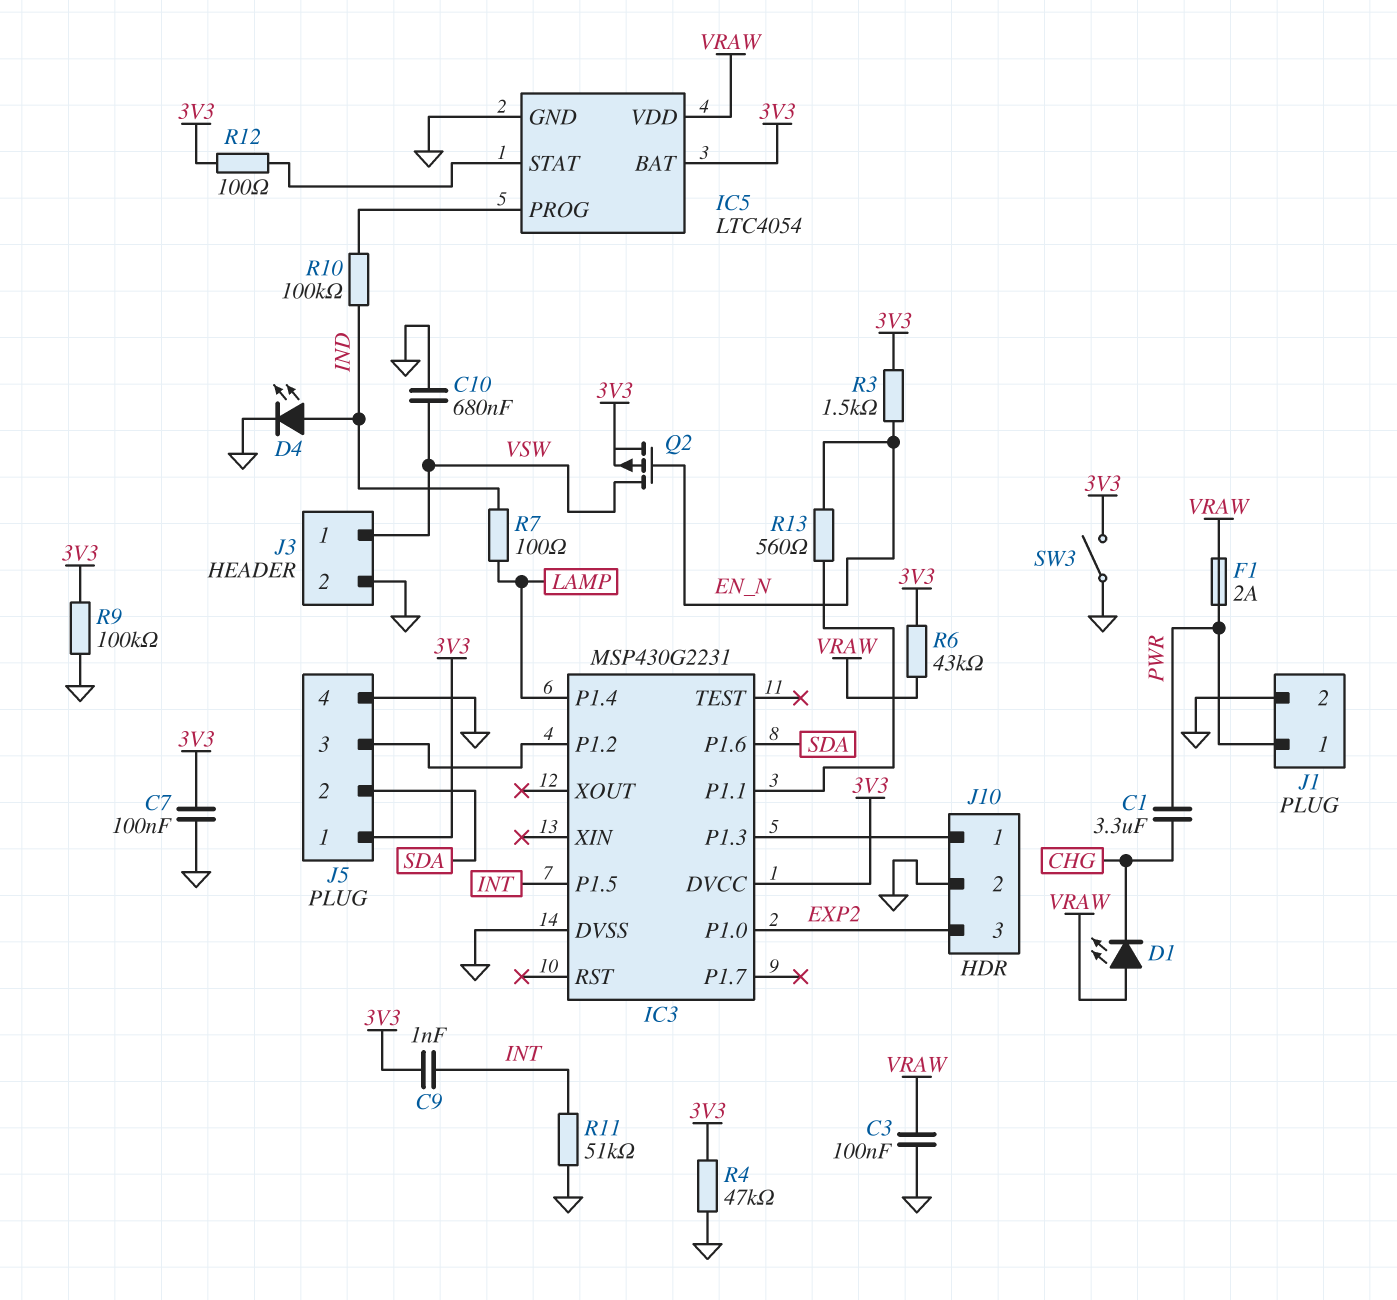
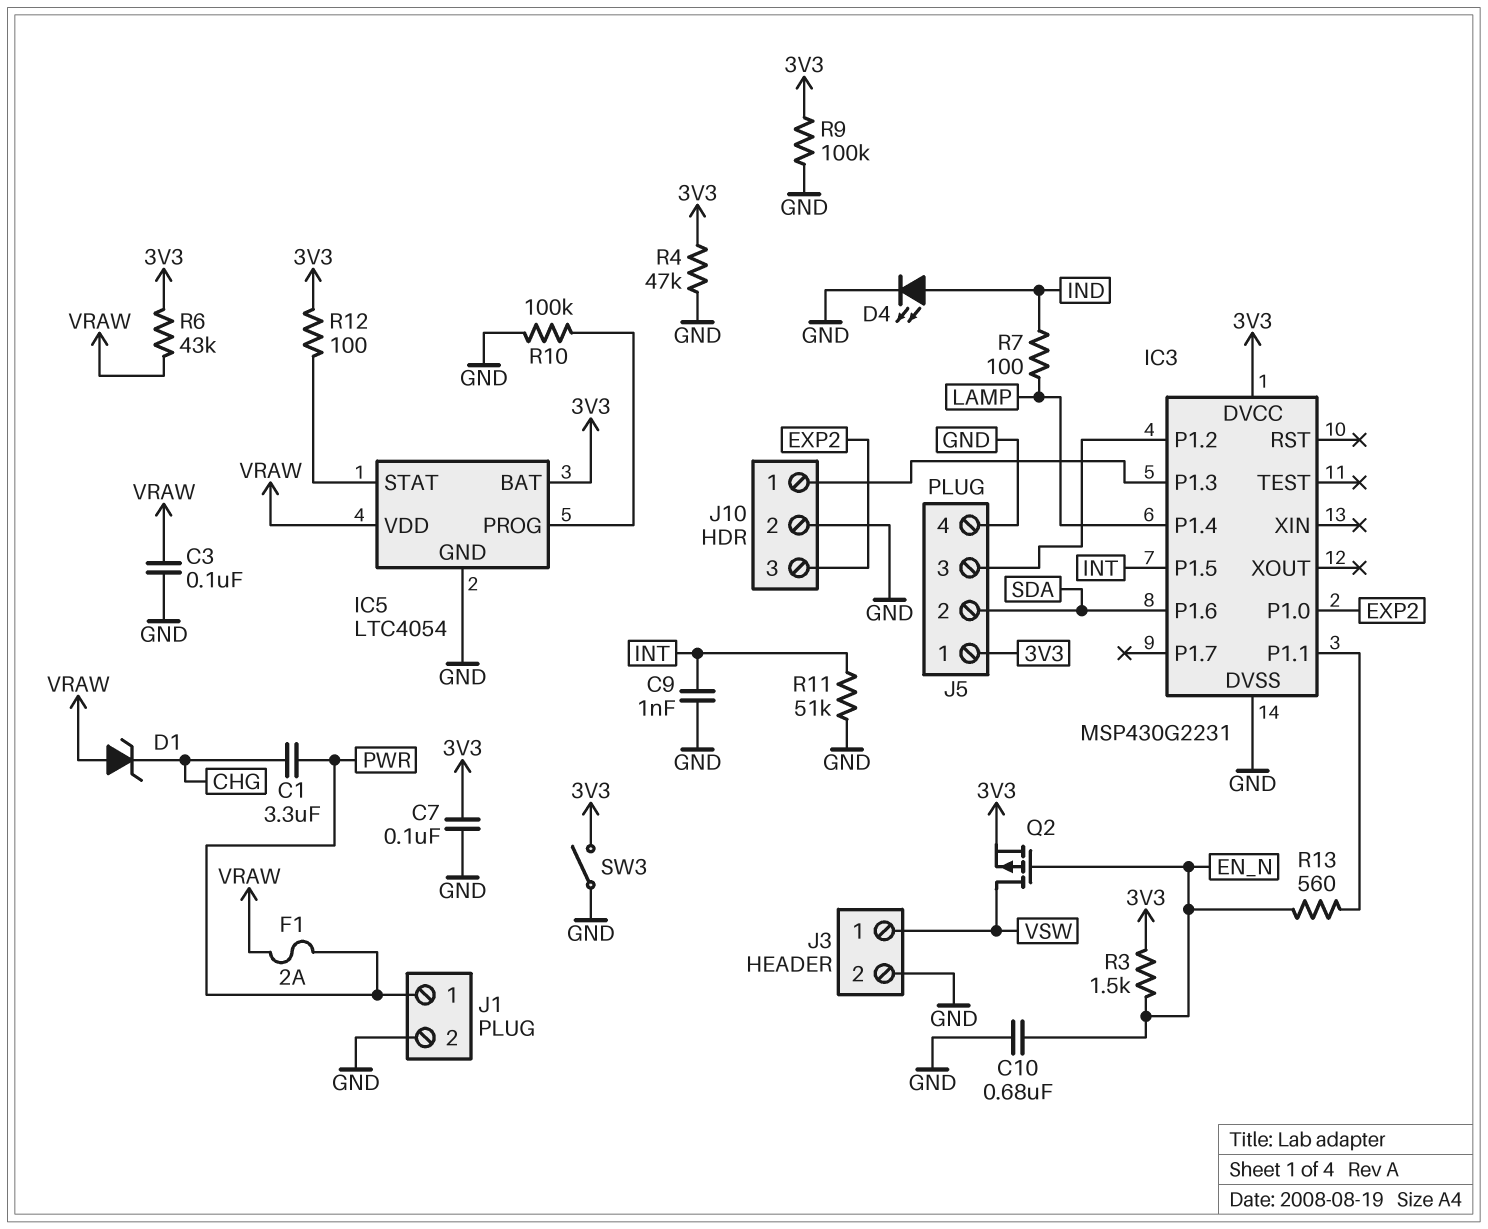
C9: 1nF (3V3, INT) -> 1nF (GND, INT)
C10: 680nF (GND, VSW) -> 680nF (EN_N, GND)
D1: LED (A VRAW, K CHG) -> zener (A VRAW, K CHG)
R10: 100k (IC5/PROG, IND) -> 100k (GND, IC5/PROG)

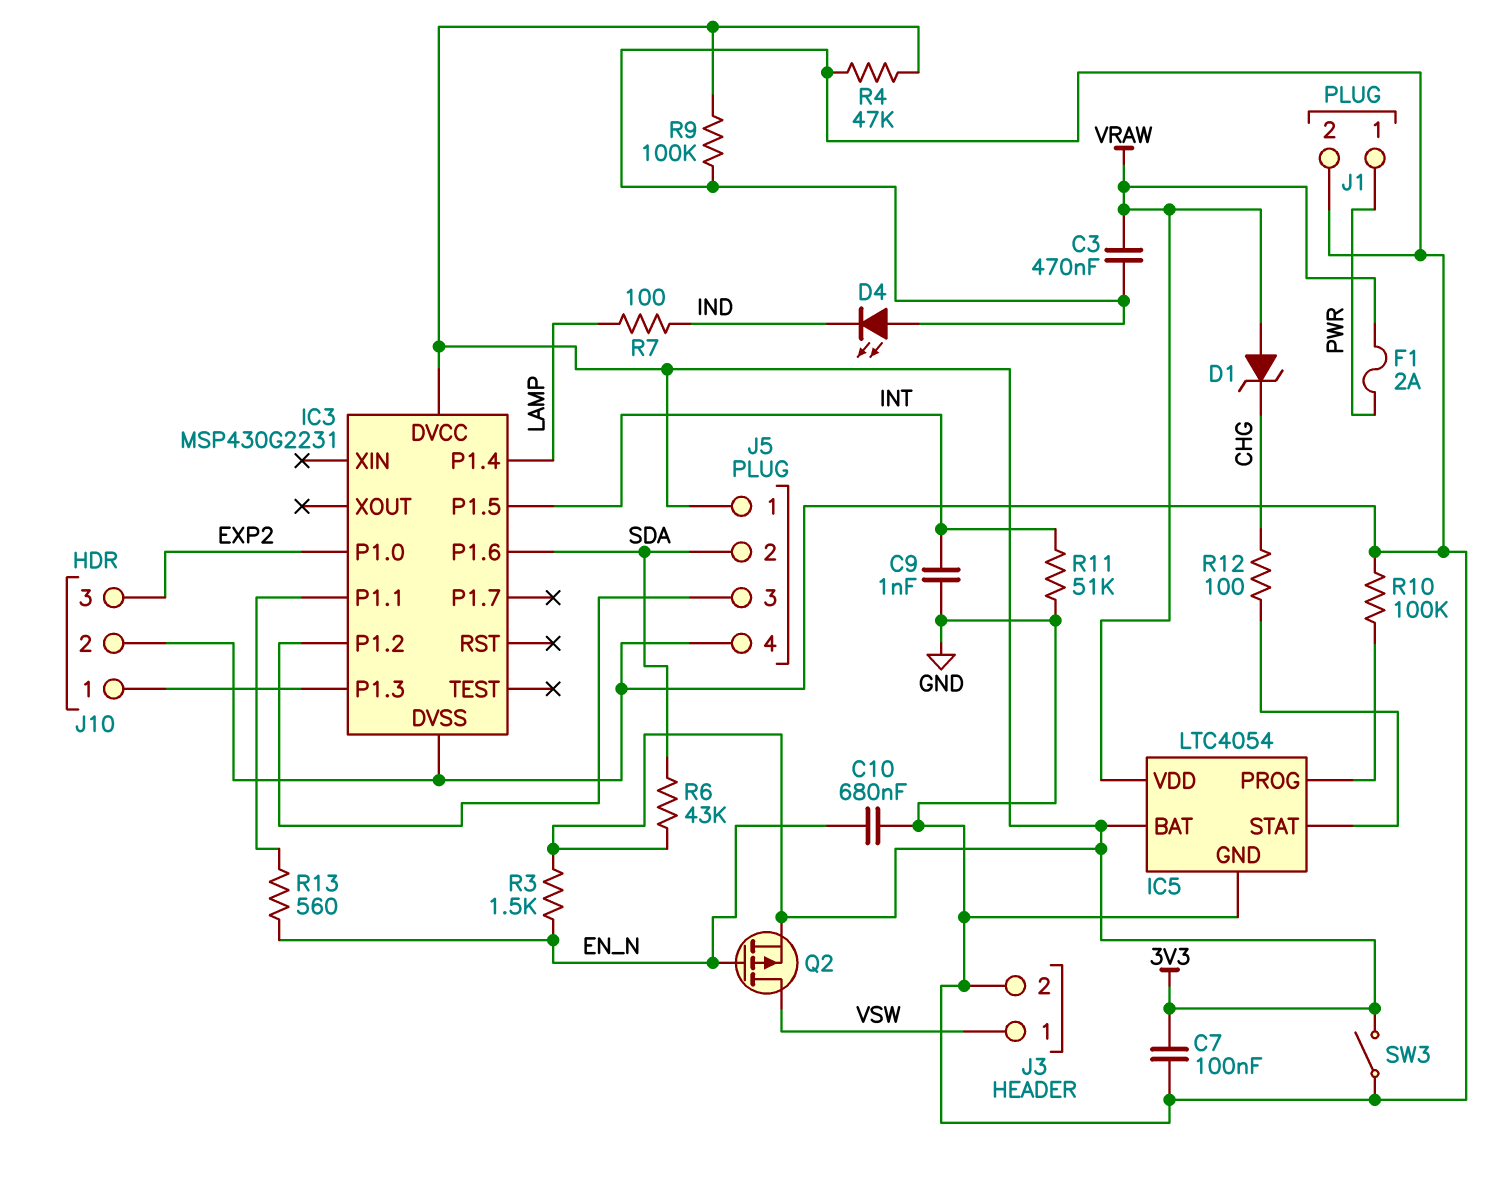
C1: 3.3uF (CHG, PWR) -> none
C3: 100nF (GND, VRAW) -> 470nF (GND, VRAW)
D4: LED (A IND, K GND) -> LED (A GND, K IND)
R6: 43k (3V3, VRAW) -> 43k (3V3, SDA)
R12: 100 (3V3, IC5/STAT) -> 100 (CHG, IC5/STAT)

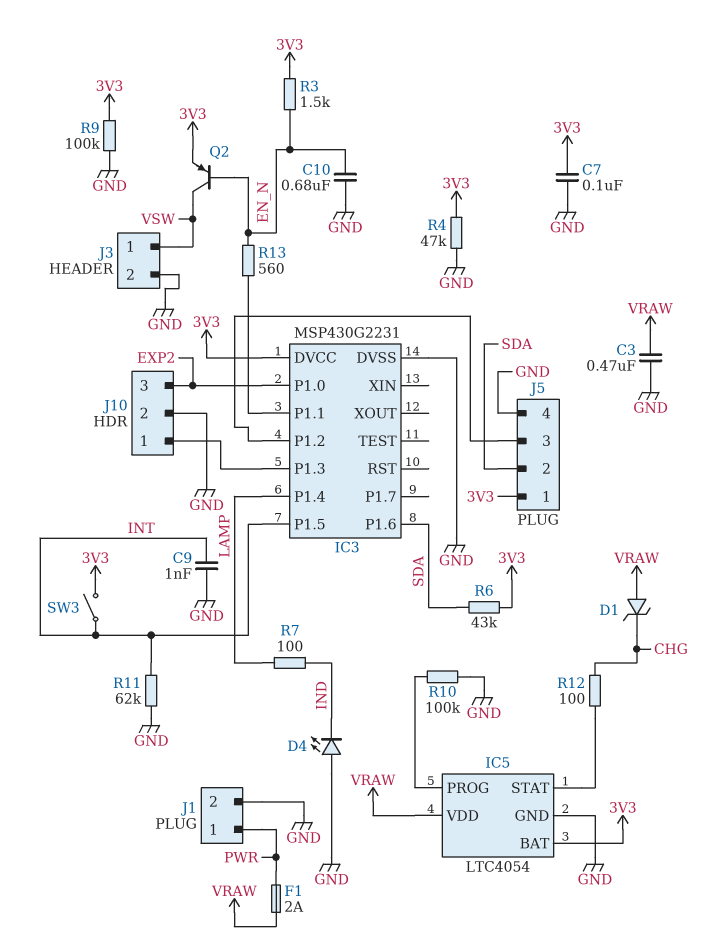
Q2: PMOS (G EN_N, D VSW, S 3V3) -> PNP (B EN_N, C VSW, E 3V3)
R11: 51k (GND, INT) -> 62k (GND, INT)
SW3: switch (3V3, GND) -> switch (3V3, INT)

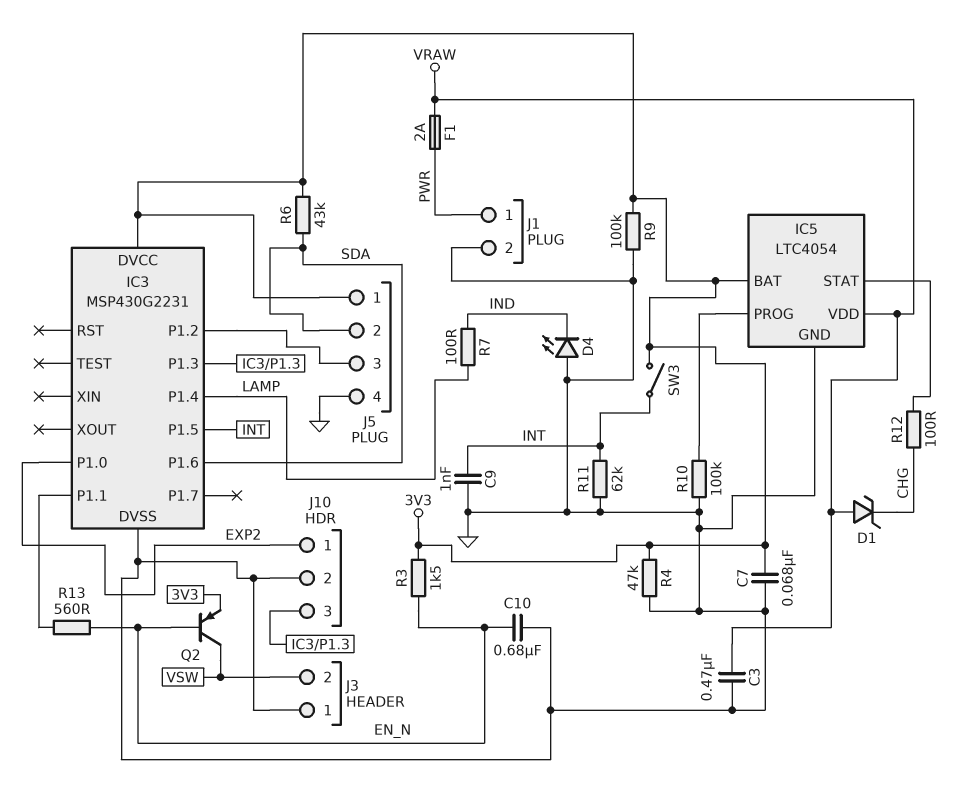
C7: 100nF (3V3, GND) -> 68nF (3V3, GND)
J3 pin 1: VSW -> GND
J3 pin 2: GND -> VSW
J10 pin 1: IC3/P1.3 -> EXP2
J10 pin 3: EXP2 -> IC3/P1.3

